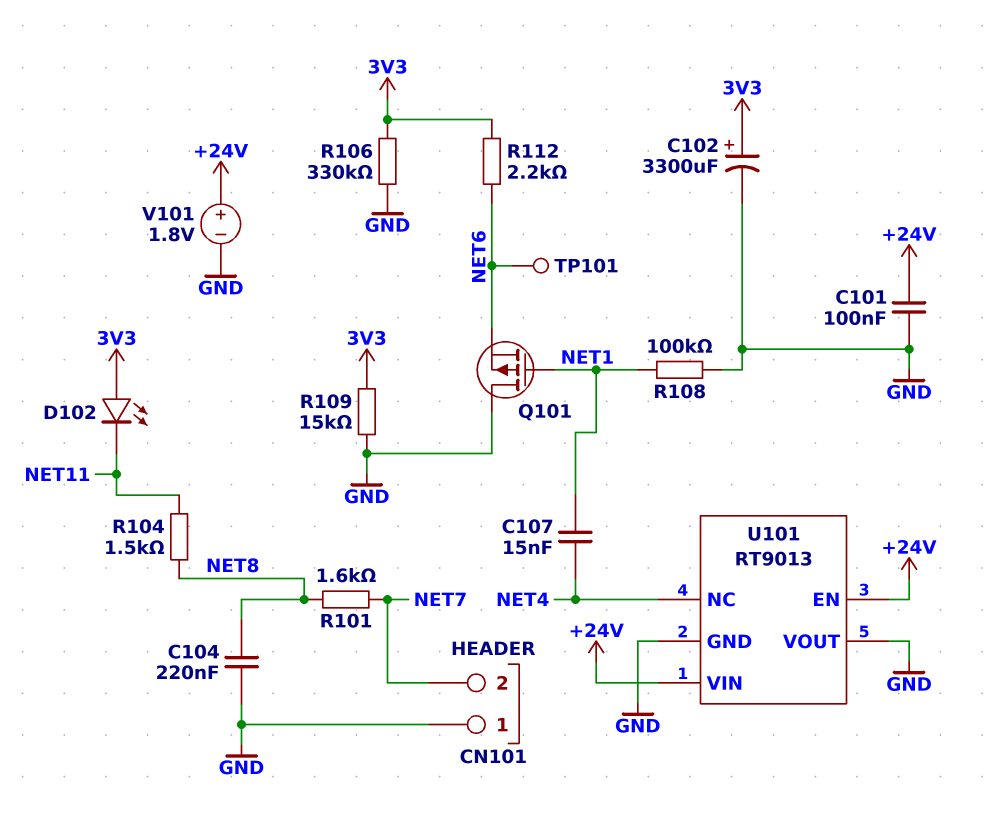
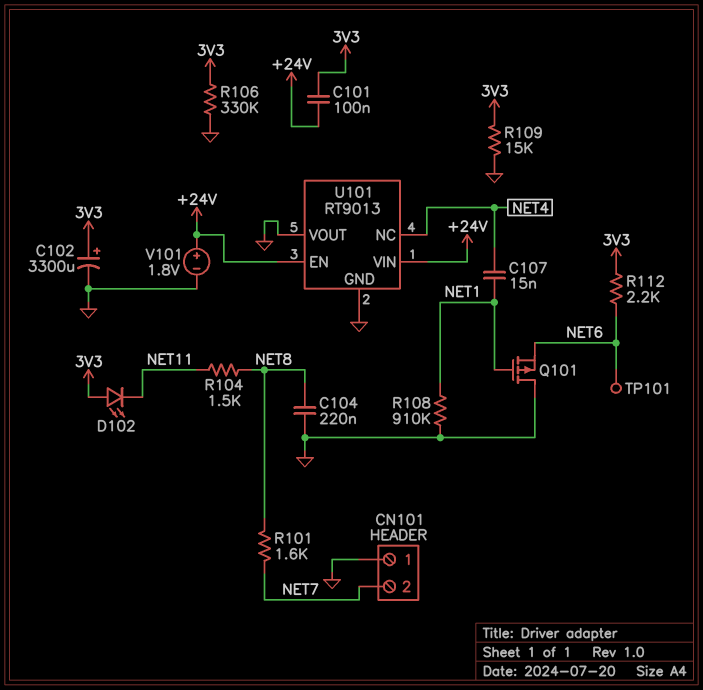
C101: 100nF (+24V, GND) -> 100nF (+24V, 3V3)
R108: 100k (GND, NET1) -> 910k (GND, NET1)

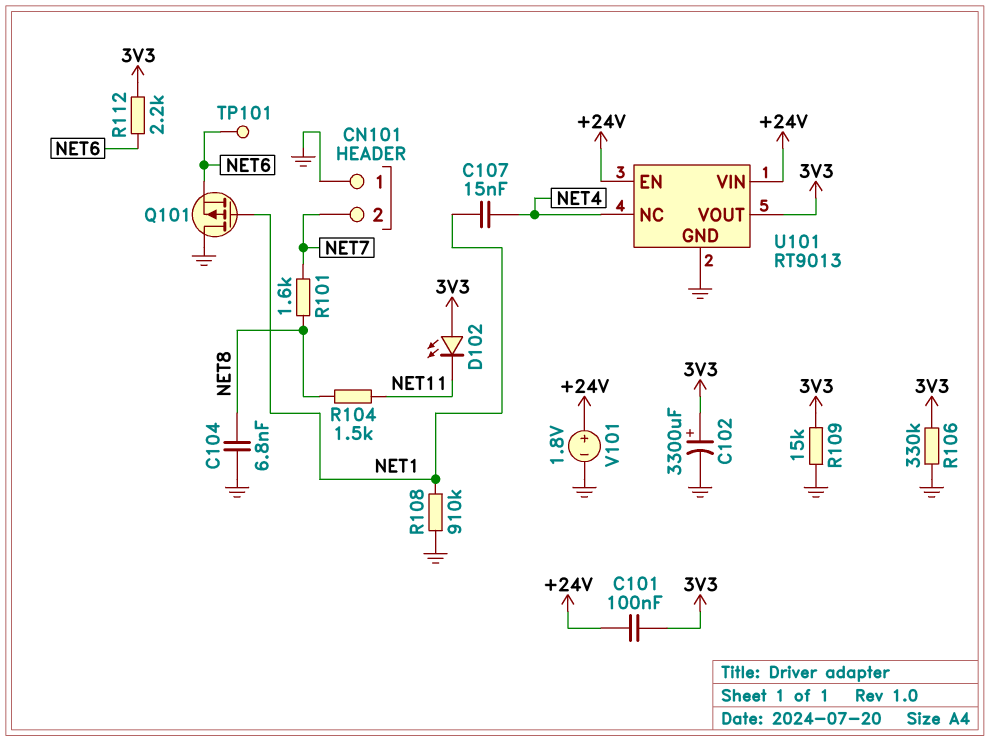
C104: 220nF (GND, NET8) -> 6.8nF (GND, NET8)
U101 pin VOUT: GND -> 3V3

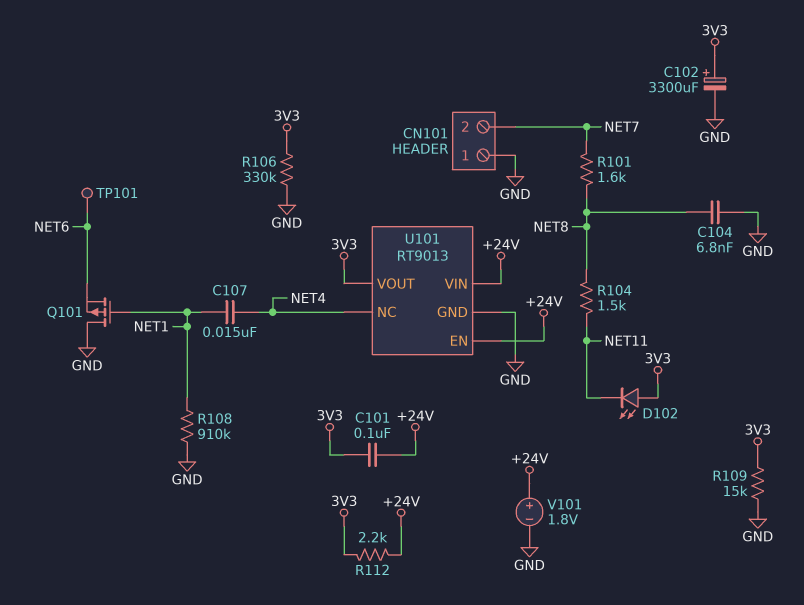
R112: 2.2k (3V3, NET6) -> 2.2k (+24V, 3V3)

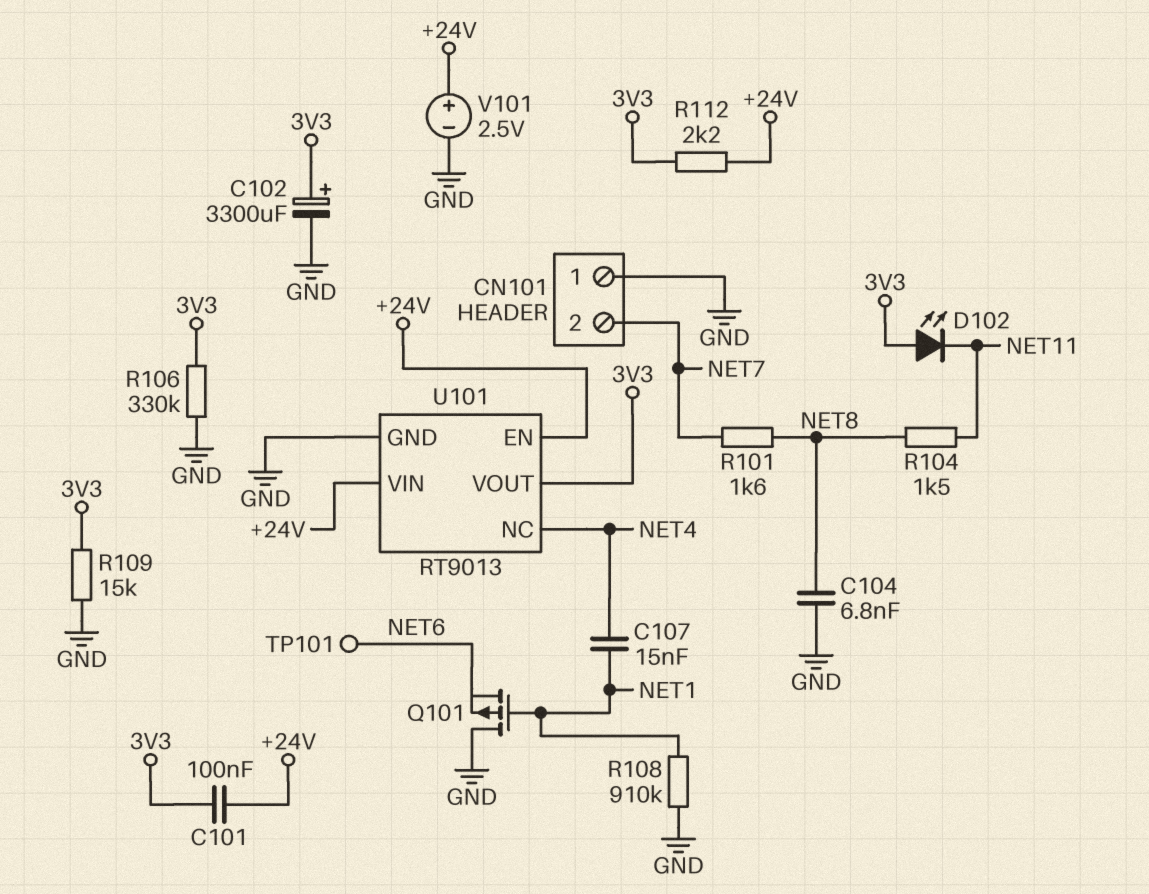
V101: 1.8V (plus +24V, minus GND) -> 2.5V (plus +24V, minus GND)

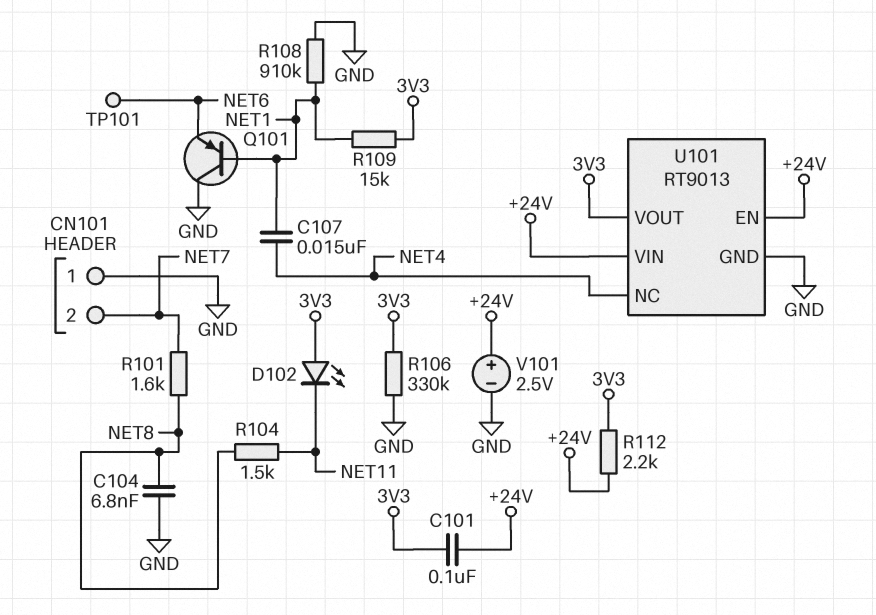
C102: 3300uF (plus 3V3, minus GND) -> none
Q101: PMOS (G NET1, D GND, S NET6) -> PNP (B NET1, C GND, E NET6)
R109: 15k (3V3, GND) -> 15k (3V3, NET1)

